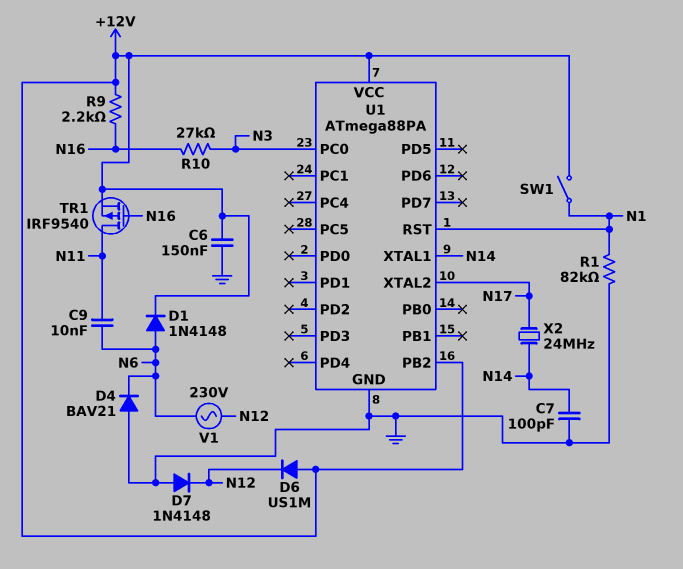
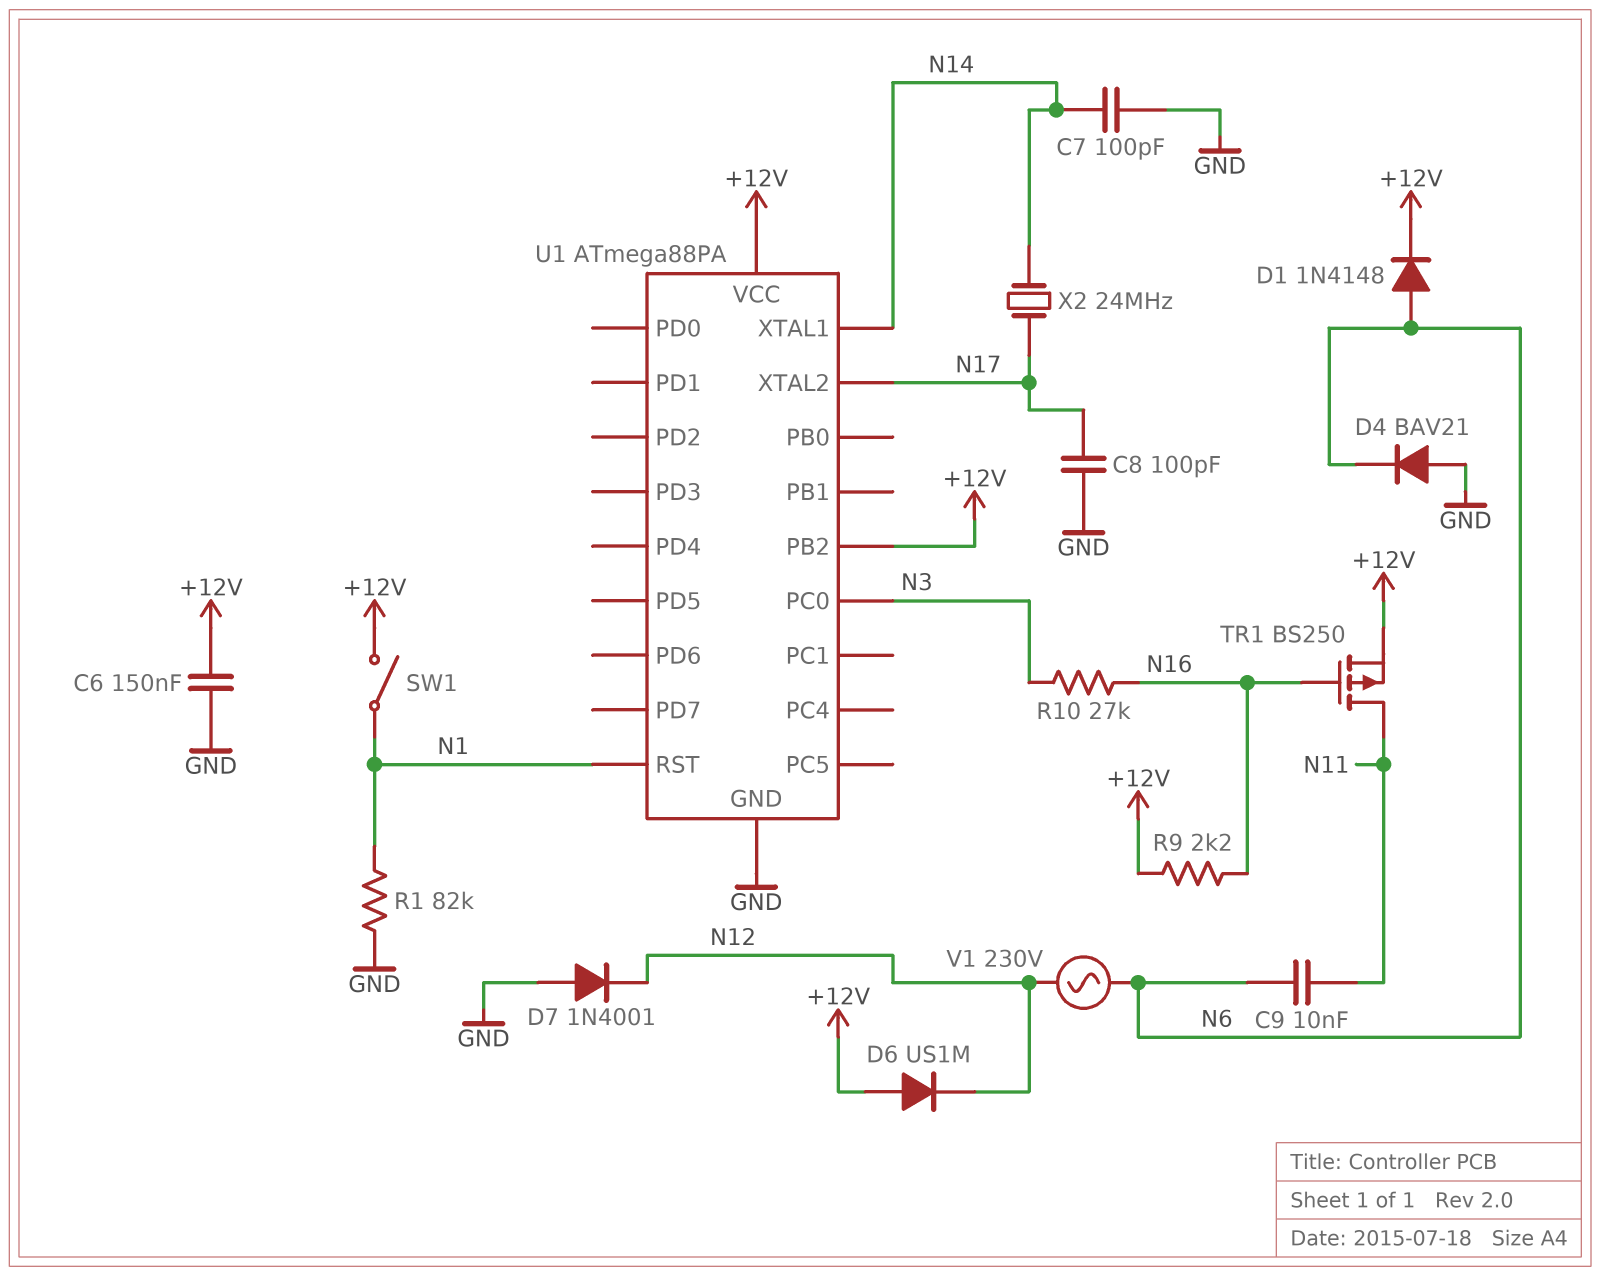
C8: none -> 100pF (GND, N17)
D7: diode 1N4148 (A GND, K N12) -> diode 1N4001 (A GND, K N12)
TR1: PMOS IRF9540 (G N16, D N11, S +12V) -> PMOS BS250 (G N16, D N11, S +12V)

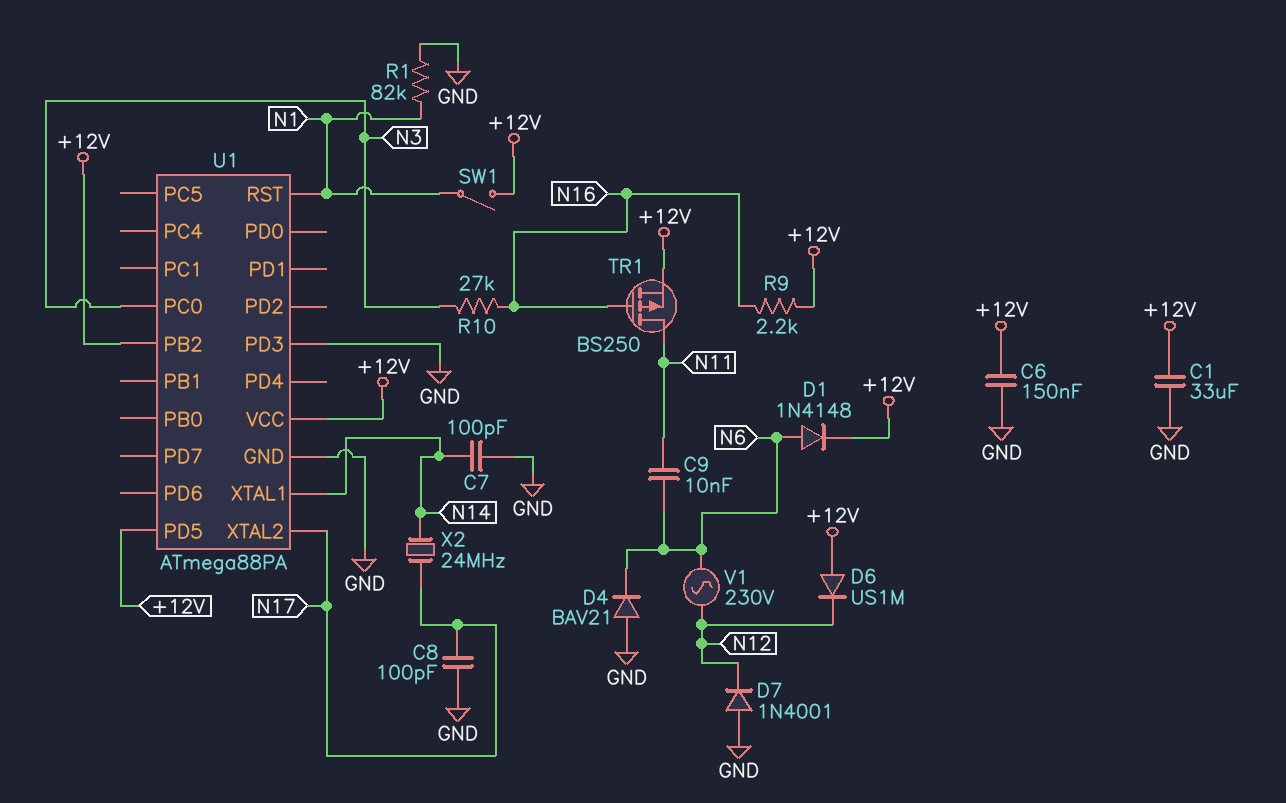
C1: none -> 33uF (+12V, GND)
U1 pin PD3: none -> GND
U1 pin PD5: none -> +12V

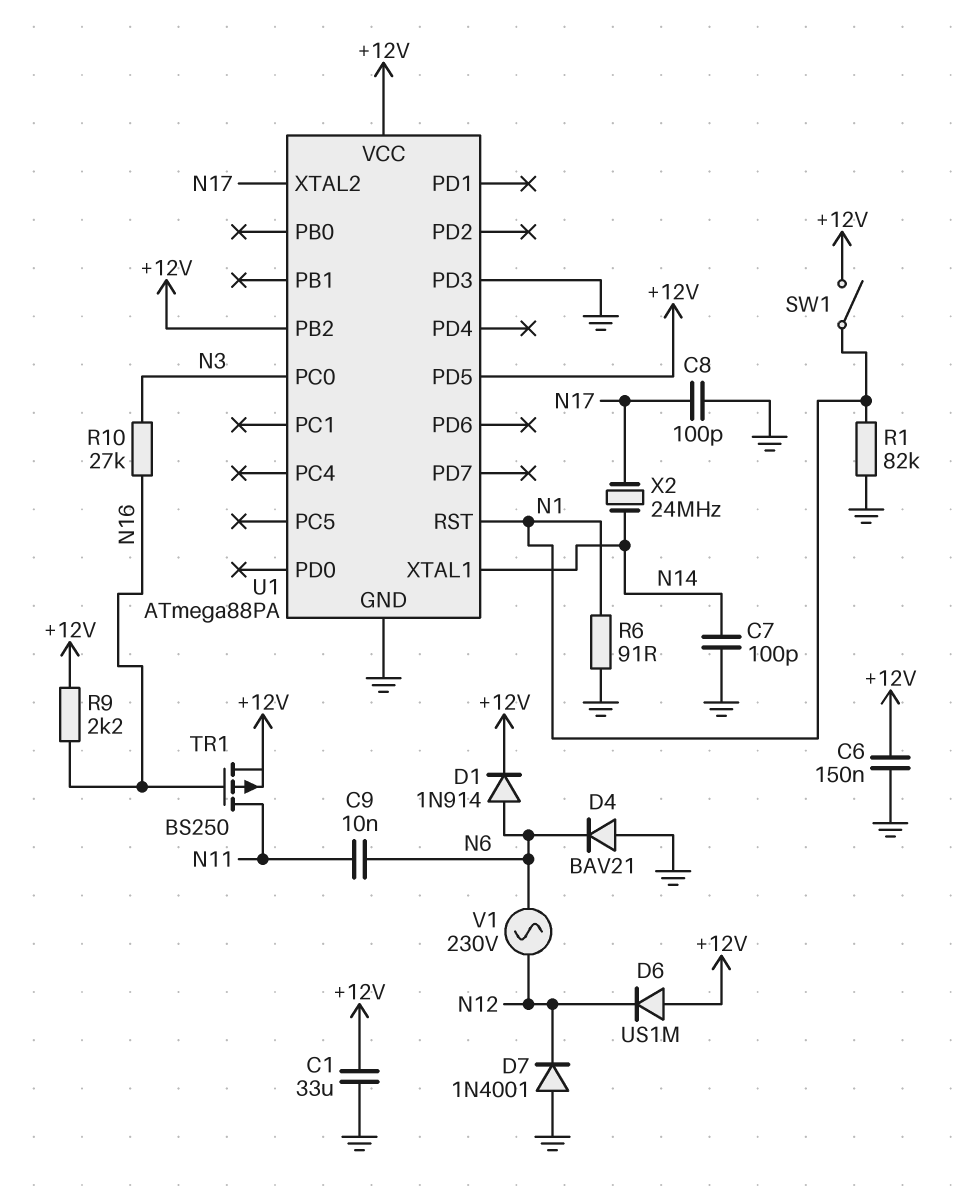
D1: diode 1N4148 (A N6, K +12V) -> diode 1N914 (A N6, K +12V)
R6: none -> 91 (GND, N1)

